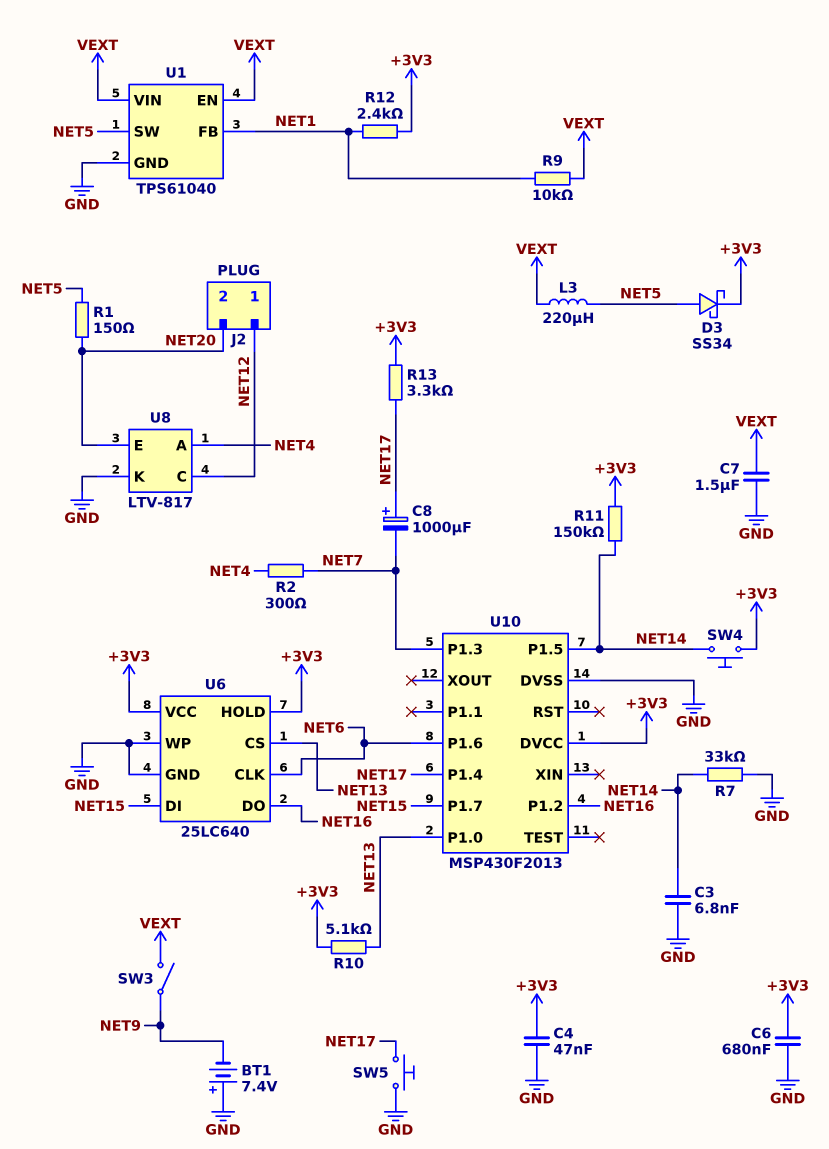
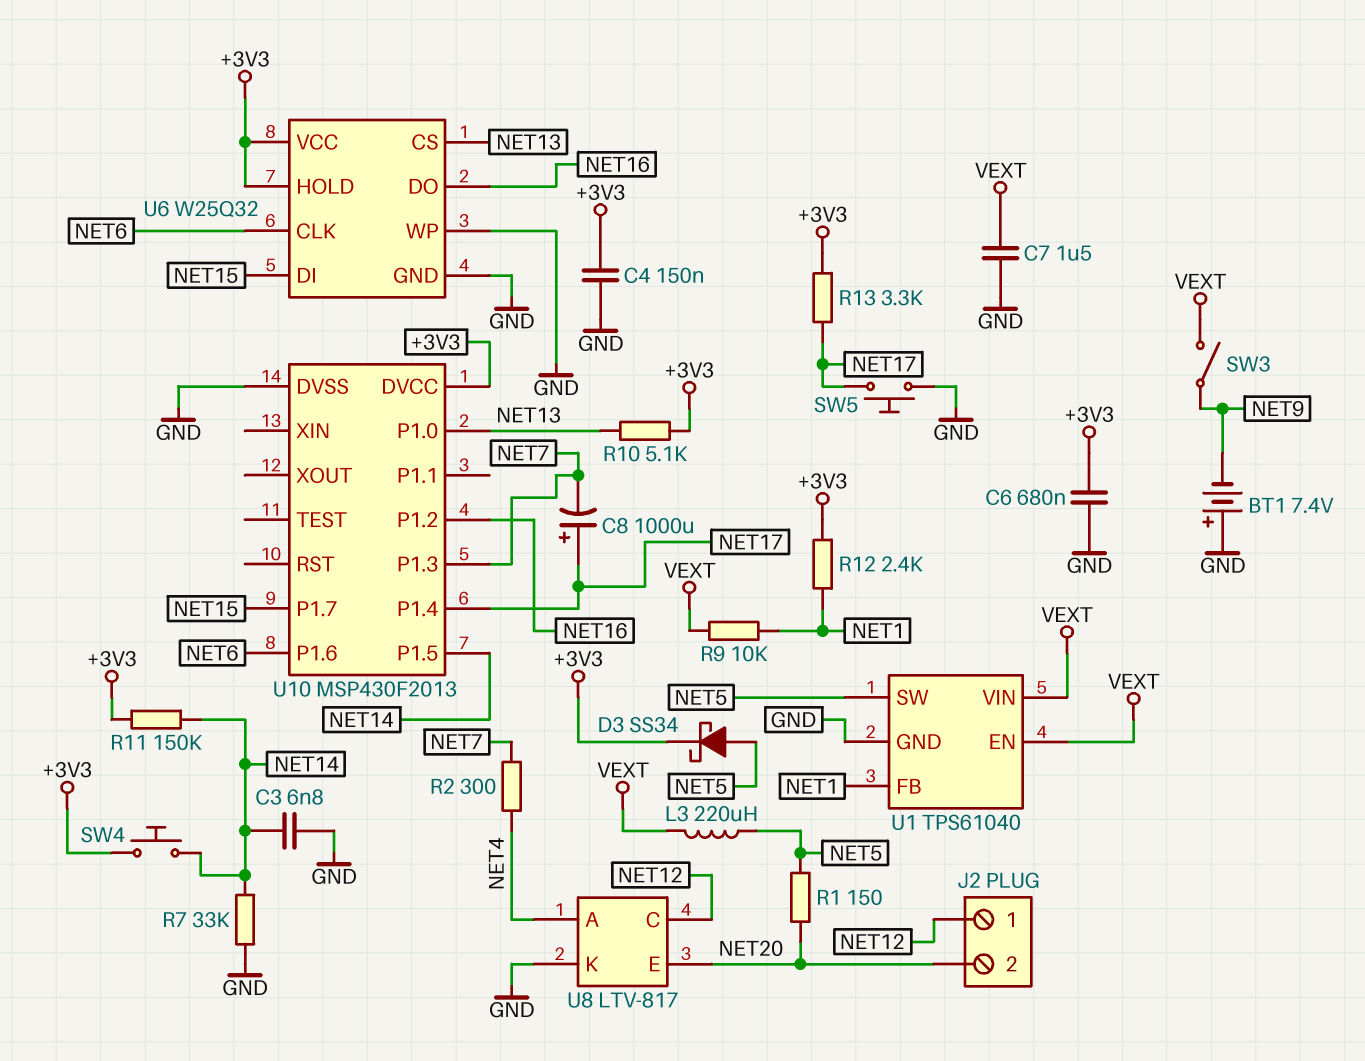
C4: 47nF (+3V3, GND) -> 150nF (+3V3, GND)
U6: 25LC640 -> W25Q32

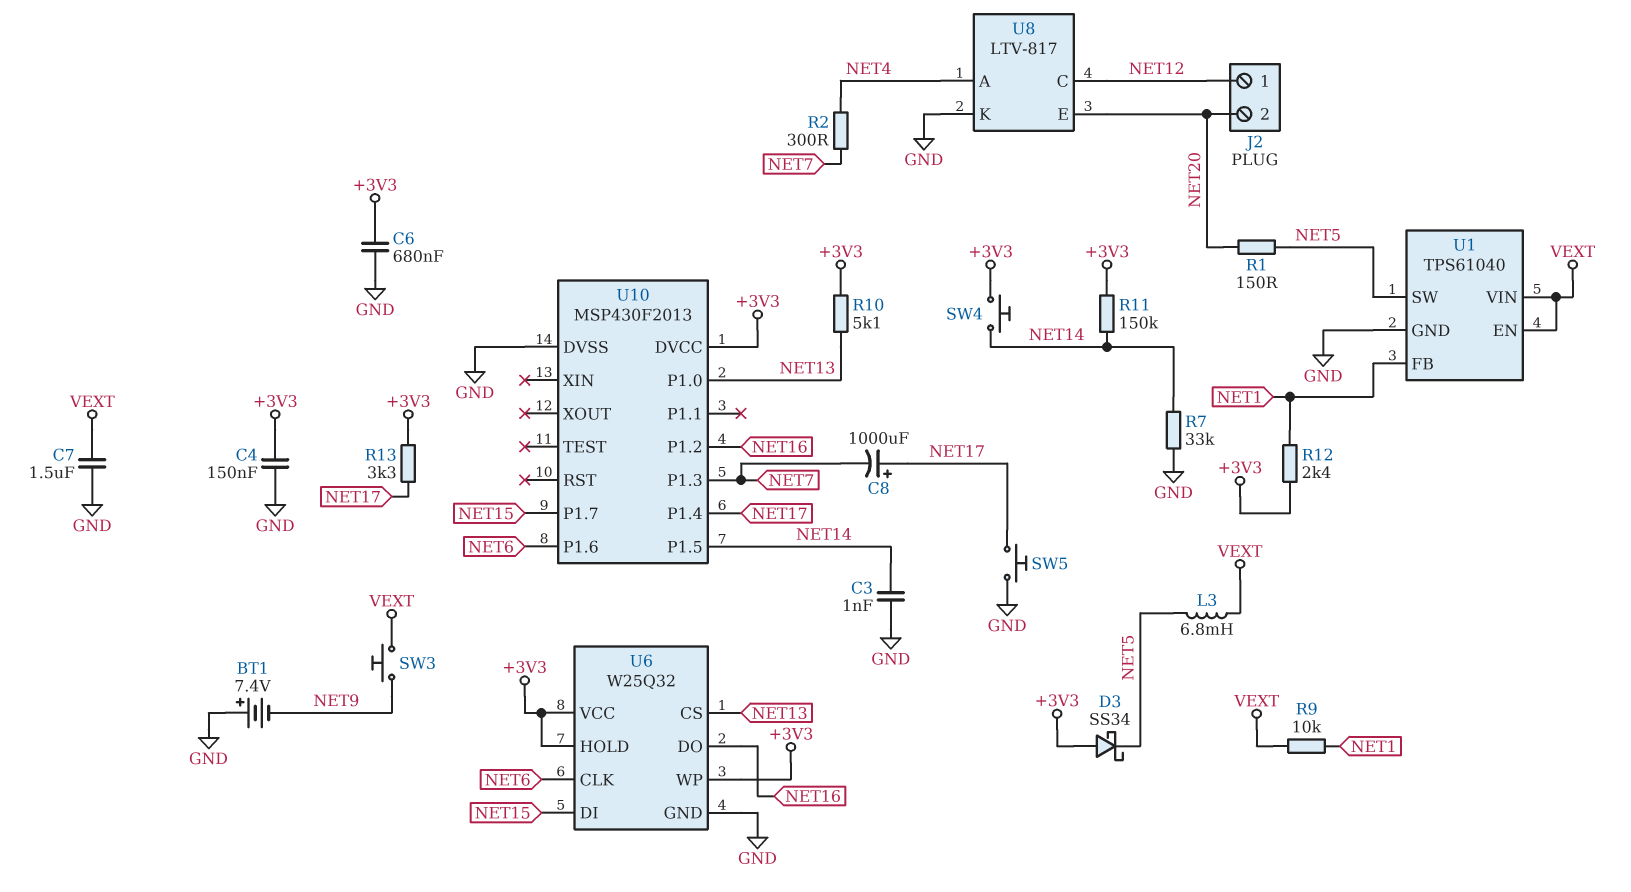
C3: 6.8nF (GND, NET14) -> 1nF (GND, NET14)
D3: schottky SS34 (A NET5, K +3V3) -> schottky SS34 (A +3V3, K NET5)
L3: 220uH (NET5, VEXT) -> 6.8mH (NET5, VEXT)
SW3: switch (NET9, VEXT) -> button (NET9, VEXT)
U6 pin WP: GND -> +3V3

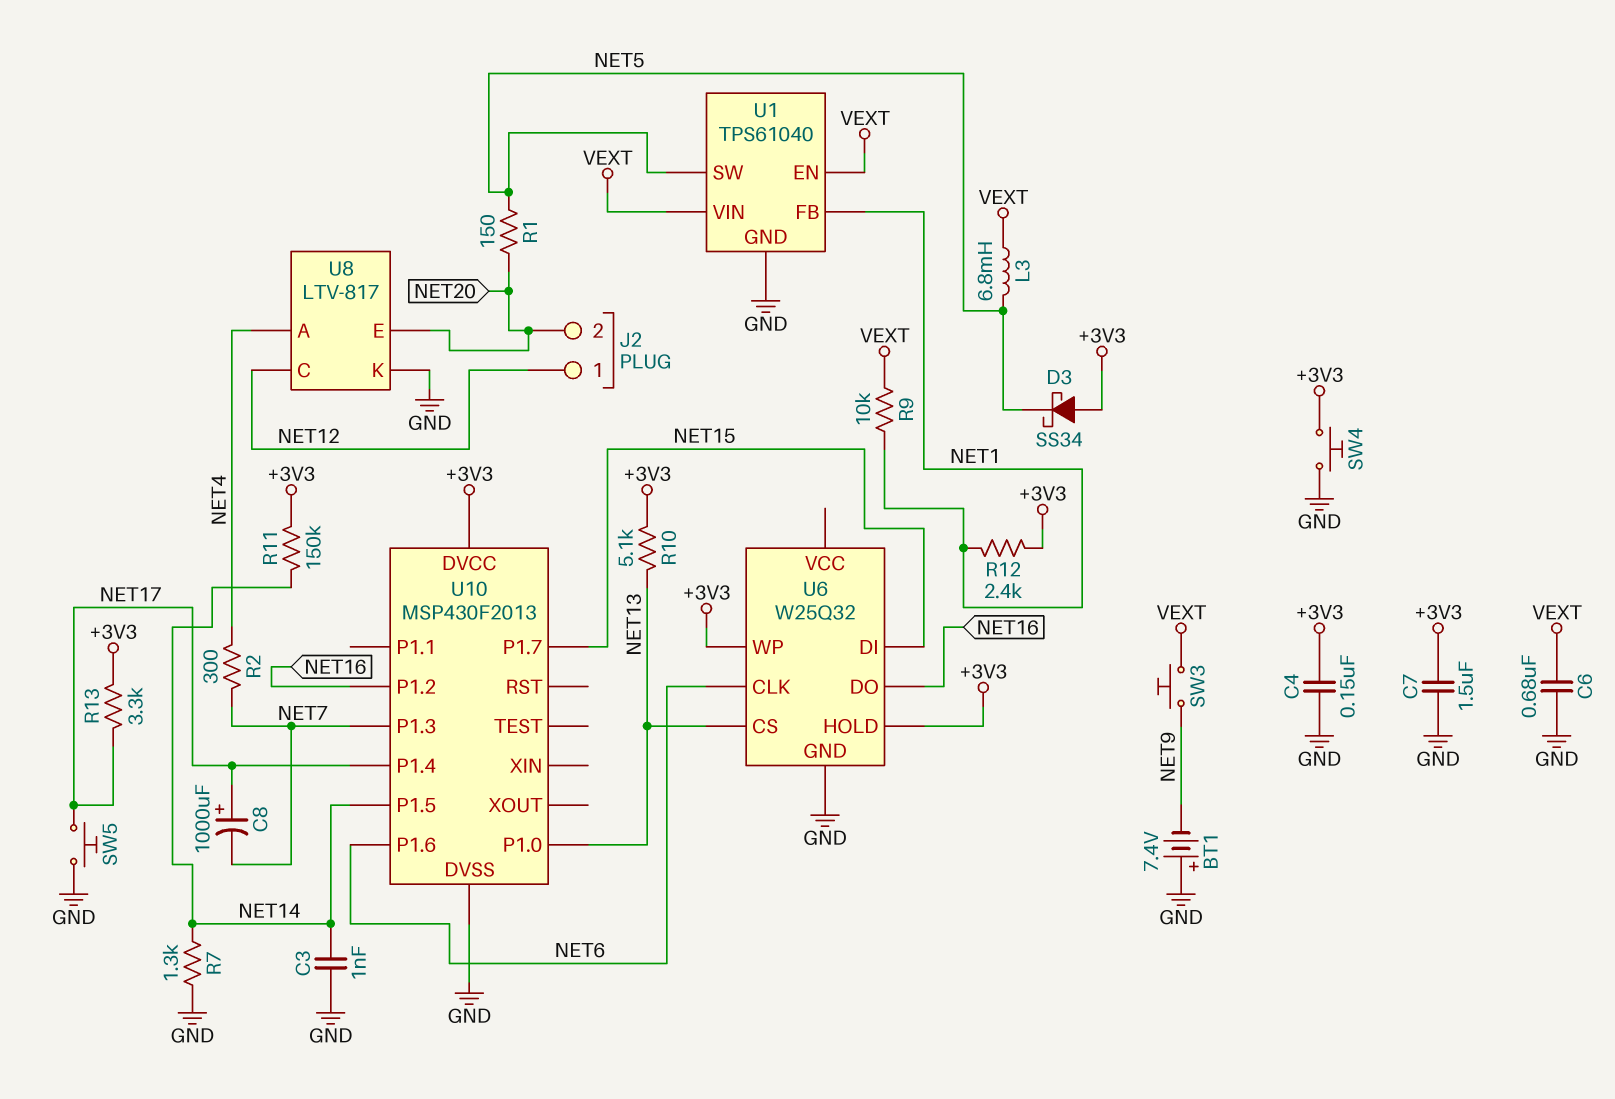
C6: 680nF (+3V3, GND) -> 680nF (GND, VEXT)
C7: 1.5uF (GND, VEXT) -> 1.5uF (+3V3, GND)
R7: 33k (GND, NET14) -> 1.3k (GND, NET14)
SW4: button (+3V3, NET14) -> button (+3V3, GND)
U6 pin VCC: +3V3 -> none

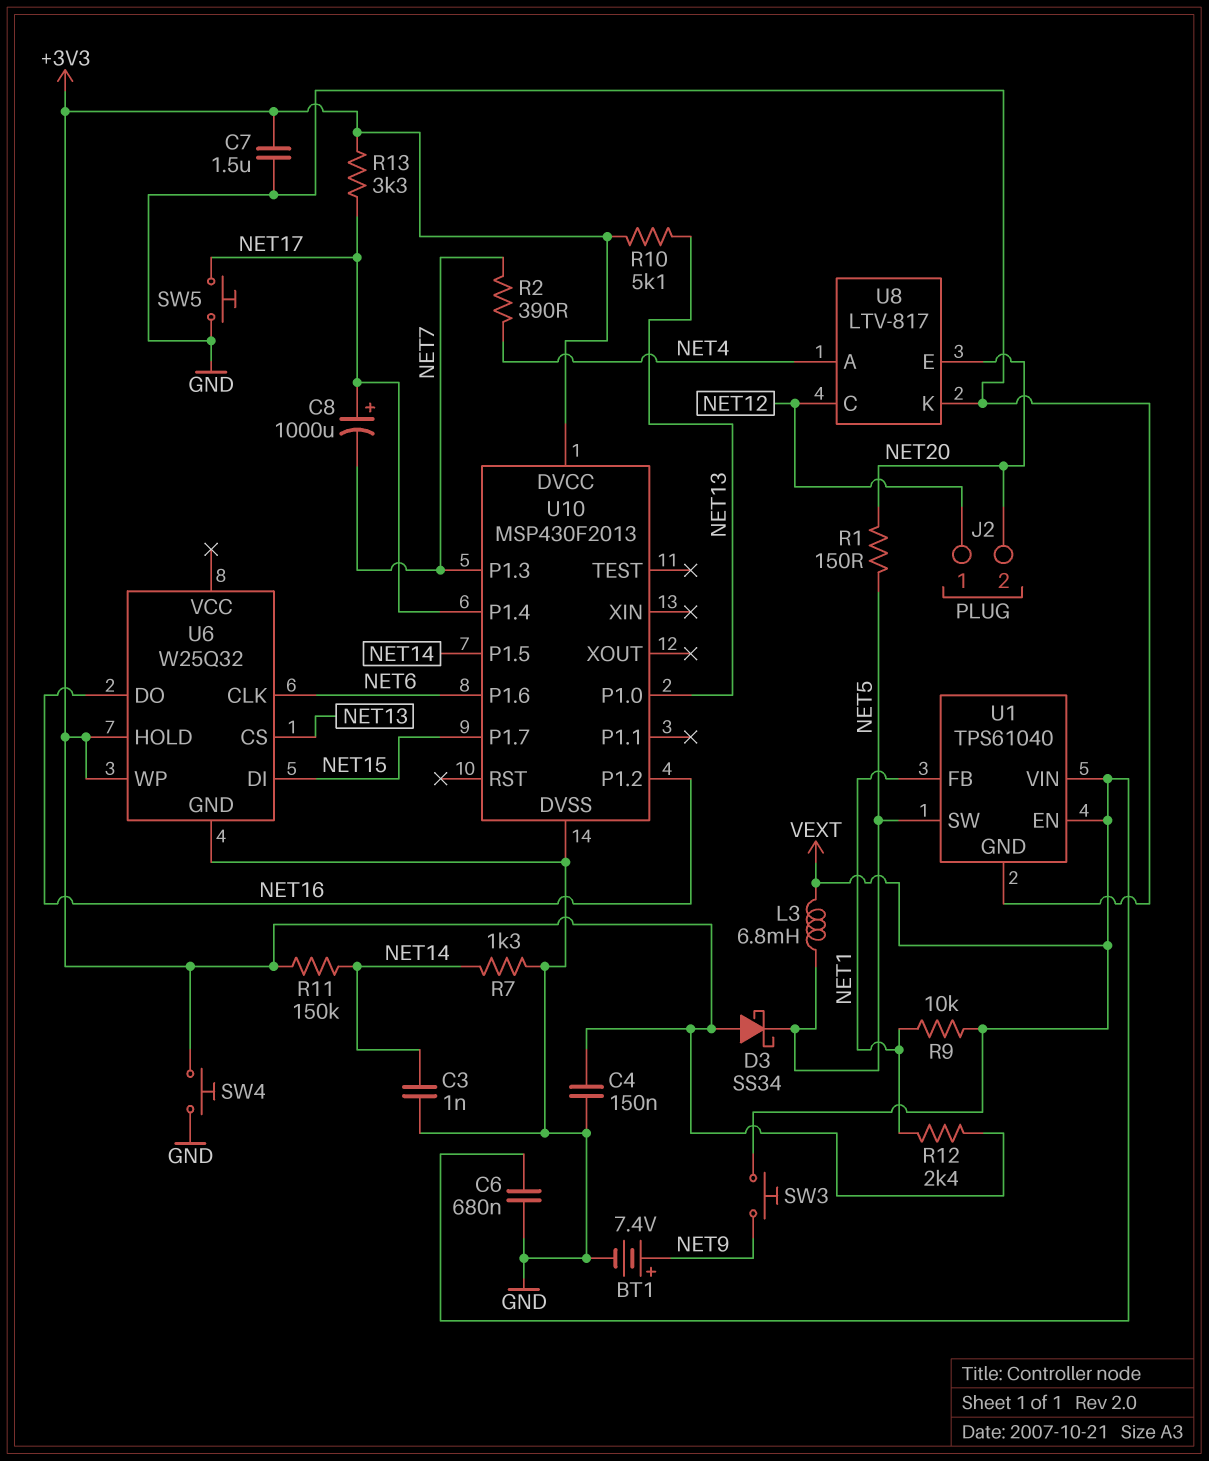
BT1: 7.4V (plus GND, minus NET9) -> 7.4V (plus NET9, minus GND)
R2: 300 (NET4, NET7) -> 390 (NET4, NET7)

